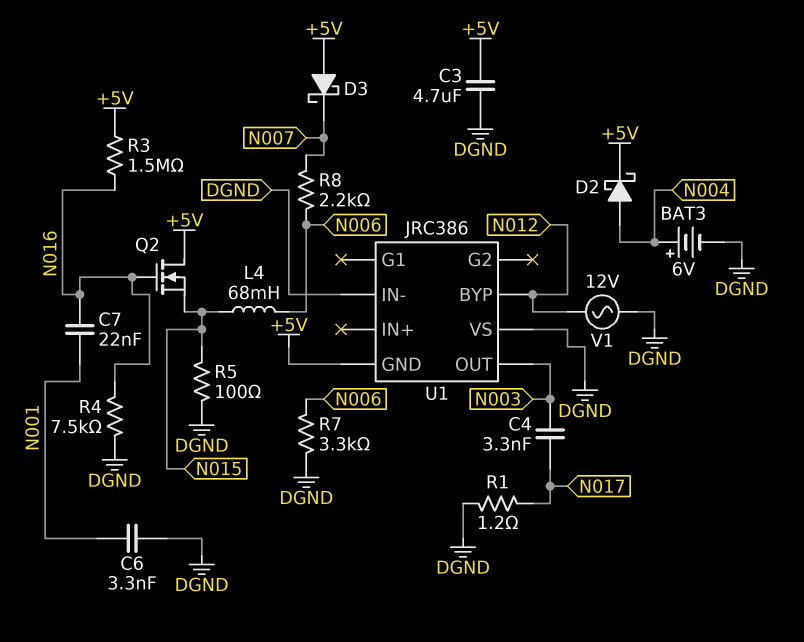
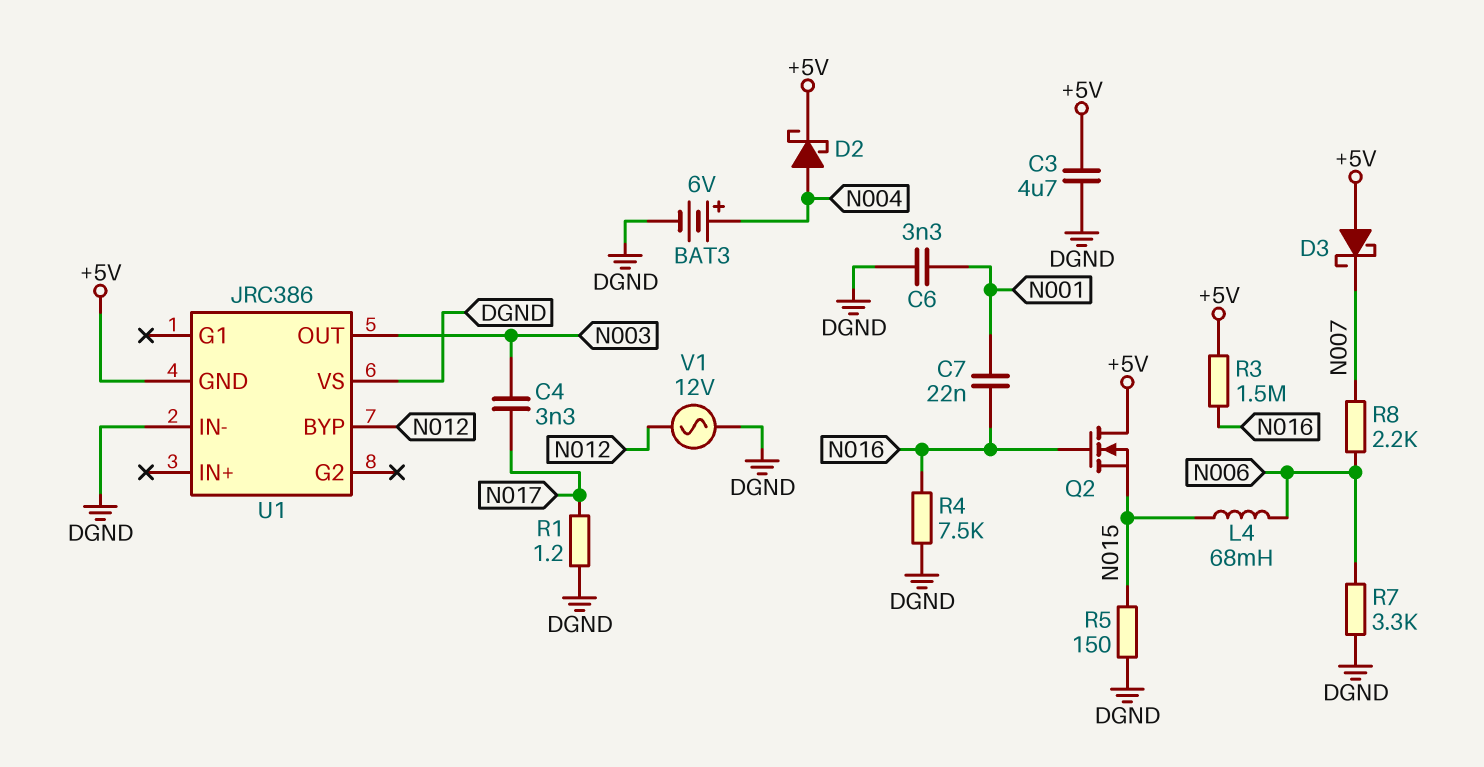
R5: 100 (DGND, N015) -> 150 (DGND, N015)

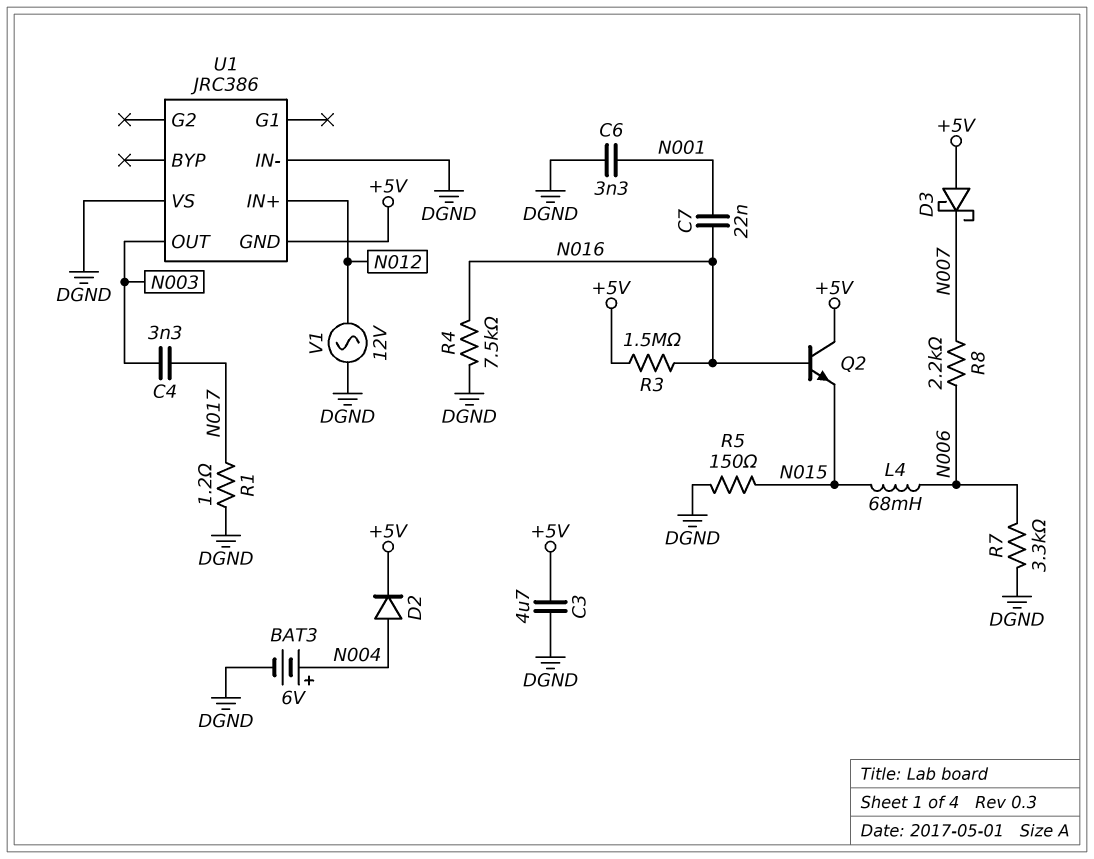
D2: schottky (A N004, K +5V) -> diode (A N004, K +5V)
Q2: NMOS (G N016, D +5V, S N015) -> NPN (B N016, C +5V, E N015)
U1 pin BYP: N012 -> none
U1 pin IN+: none -> N012

